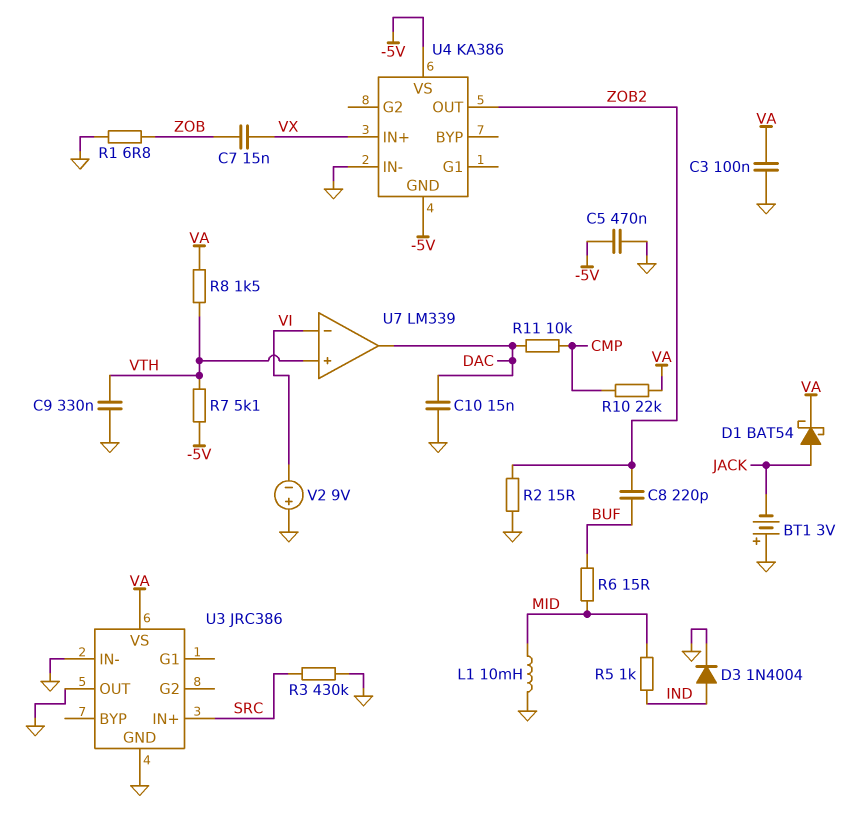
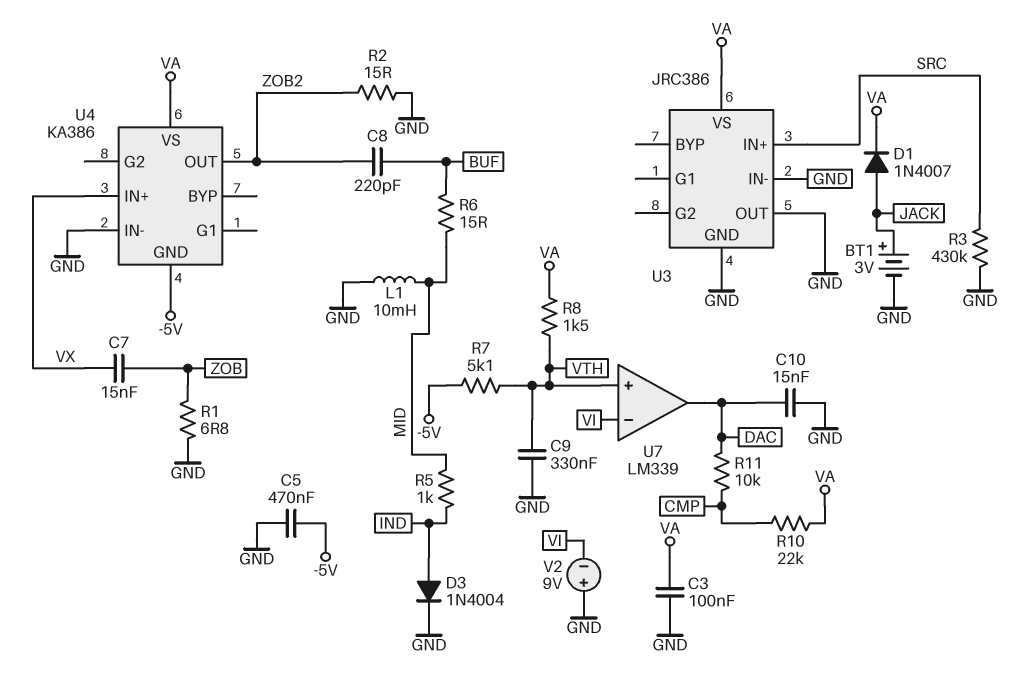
BT1: 3V (plus GND, minus JACK) -> 3V (plus JACK, minus GND)
D1: schottky BAT54 (A JACK, K VA) -> diode 1N4007 (A JACK, K VA)
U4 pin VS: -5V -> VA

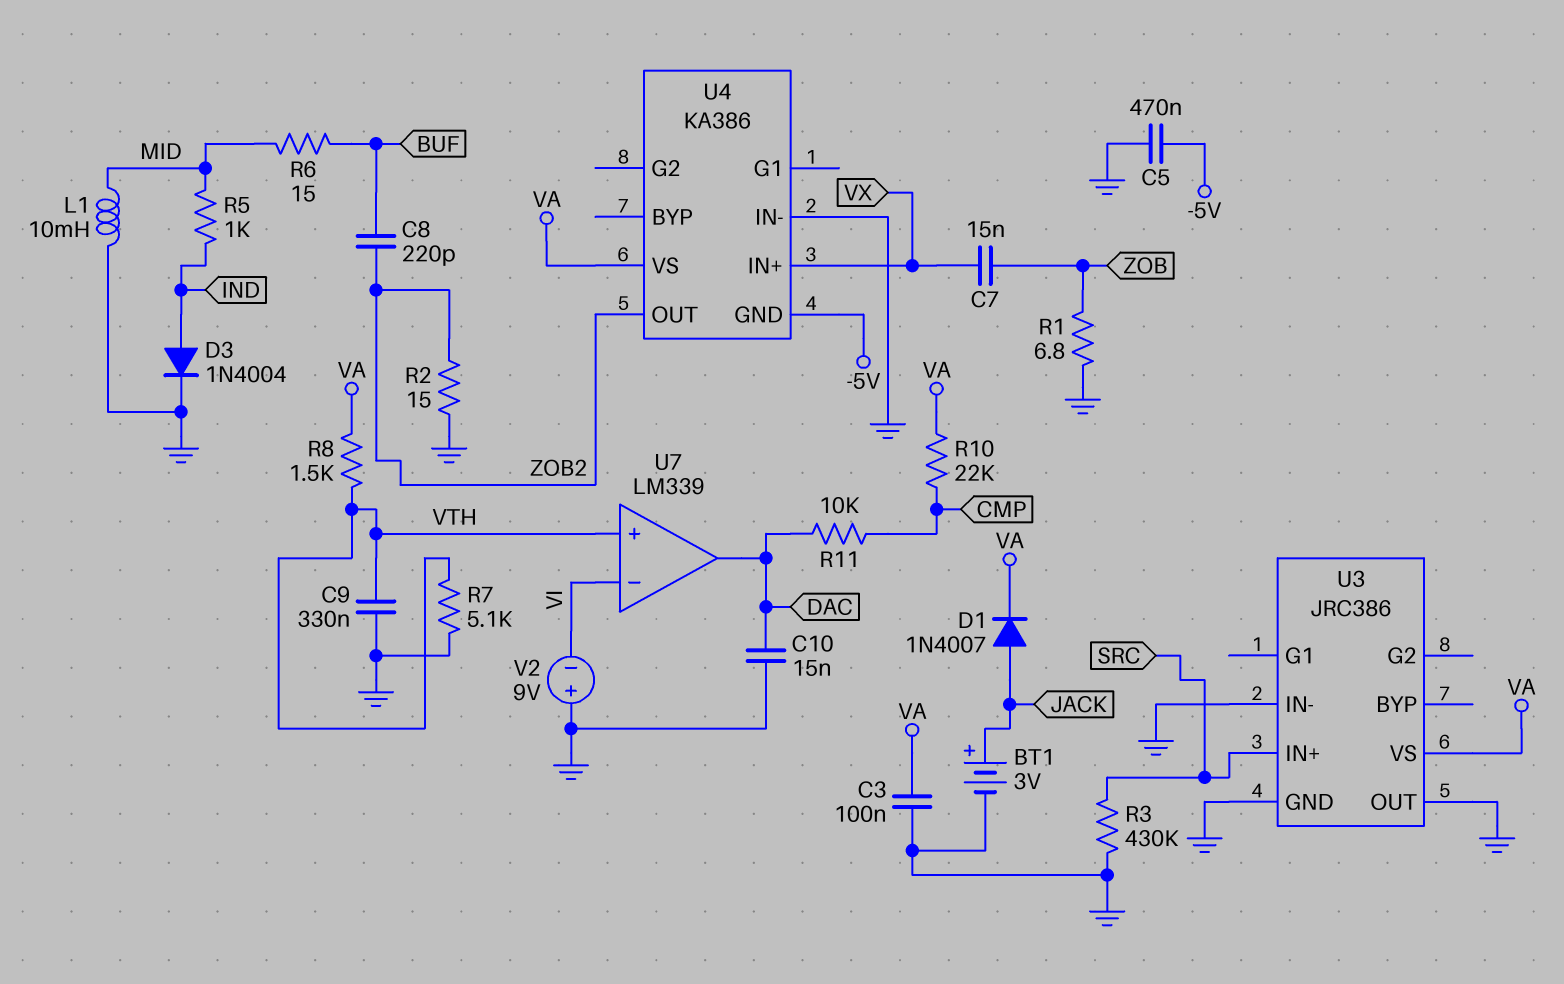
R7: 5.1k (-5V, VTH) -> 5.1k (GND, VTH)

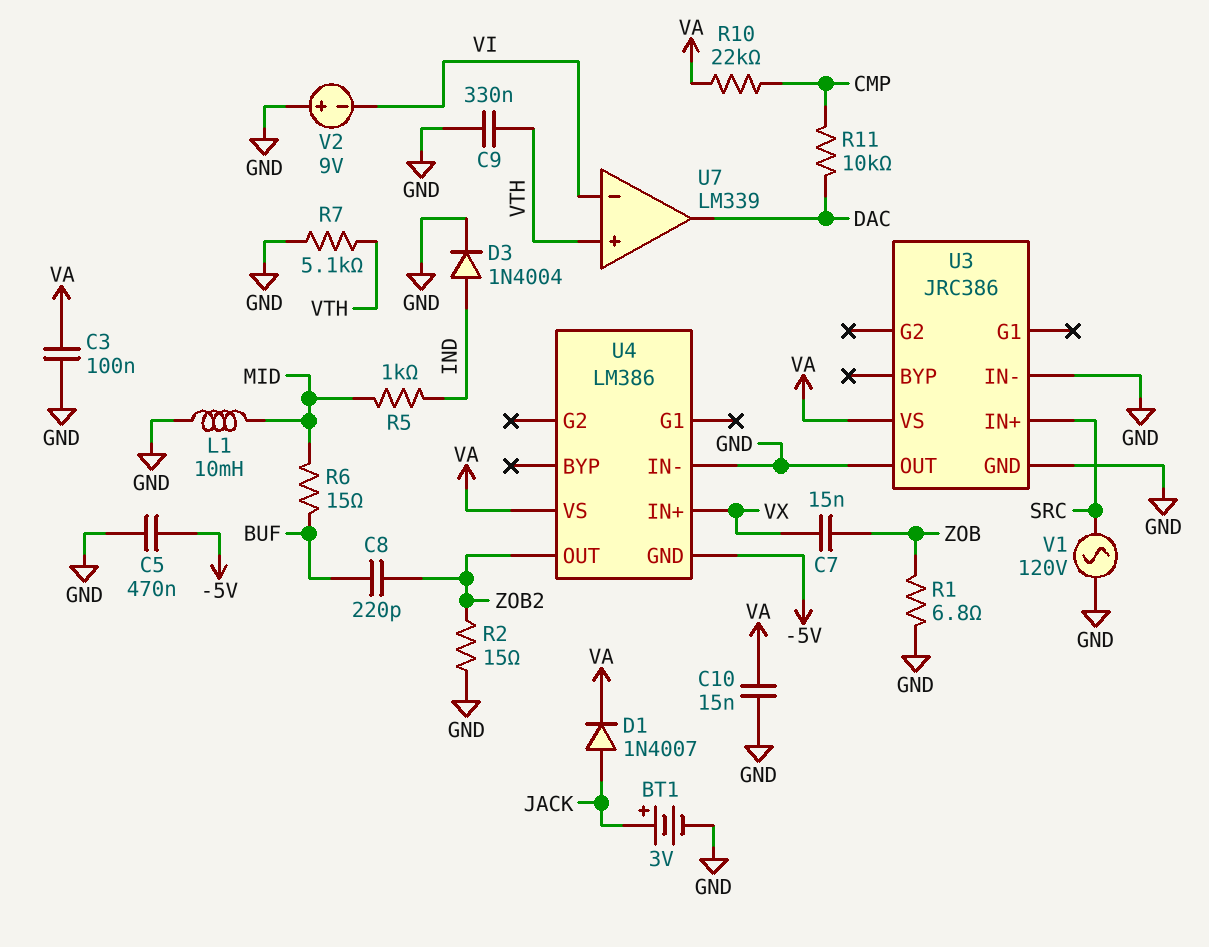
C10: 15nF (DAC, GND) -> 15nF (GND, VA)
R3: 430k (GND, SRC) -> none
R8: 1.5k (VA, VTH) -> none
U4: KA386 -> LM386
V1: none -> AC 120V (GND, SRC)

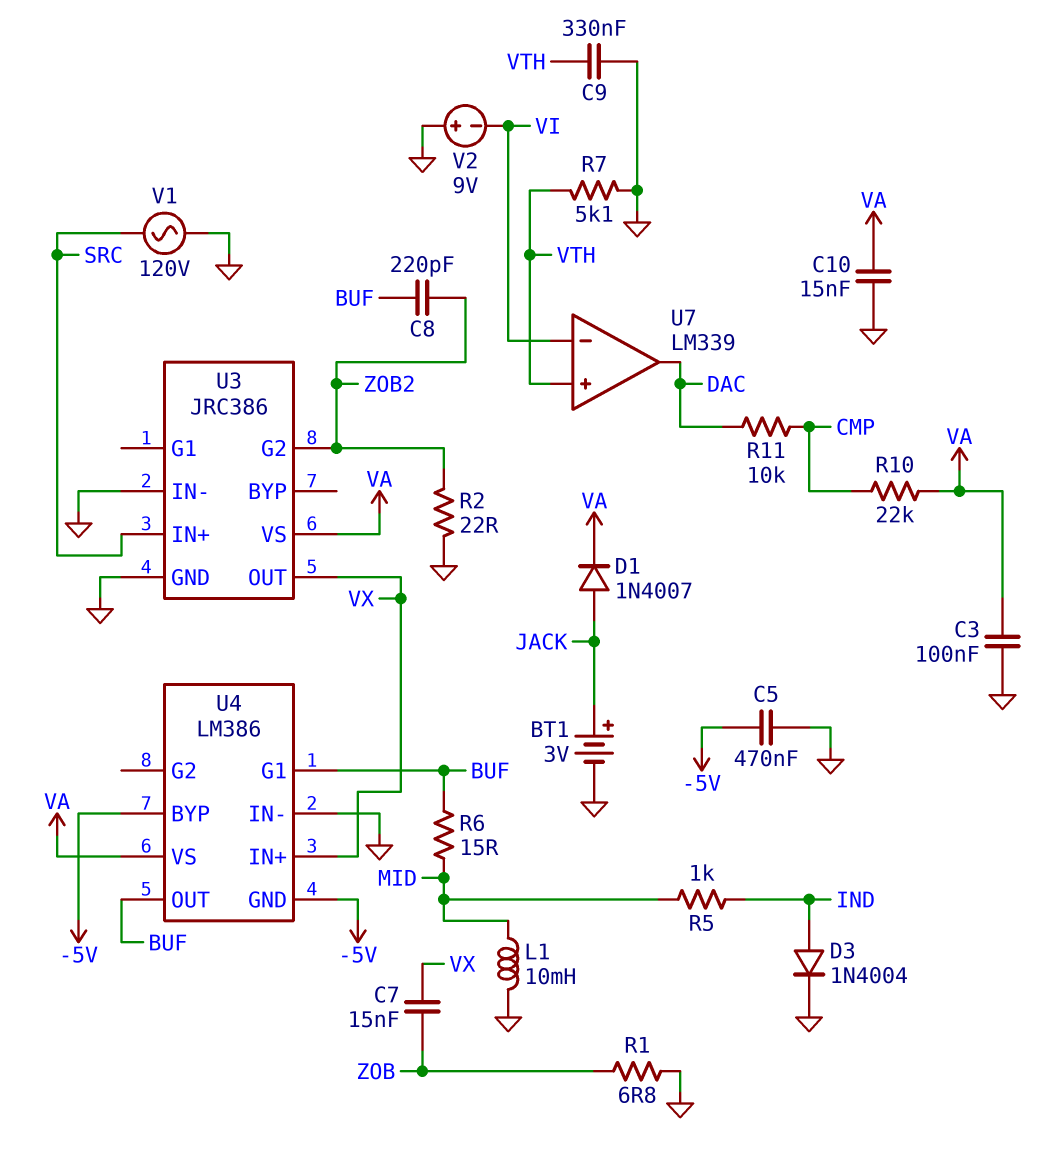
R2: 15 (GND, ZOB2) -> 22 (GND, ZOB2)
U3 pin G2: none -> ZOB2
U3 pin OUT: GND -> VX
U4 pin BYP: none -> -5V
U4 pin G1: none -> BUF
U4 pin OUT: ZOB2 -> BUF

